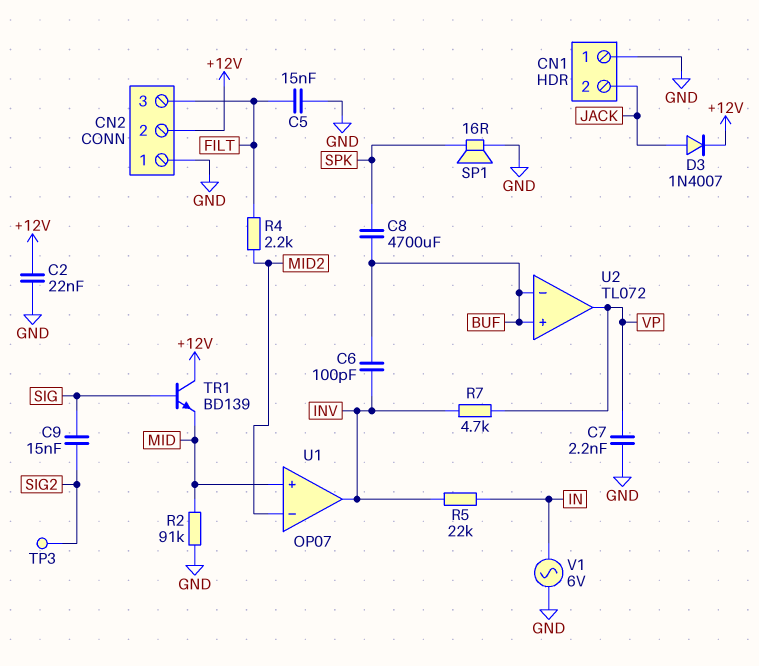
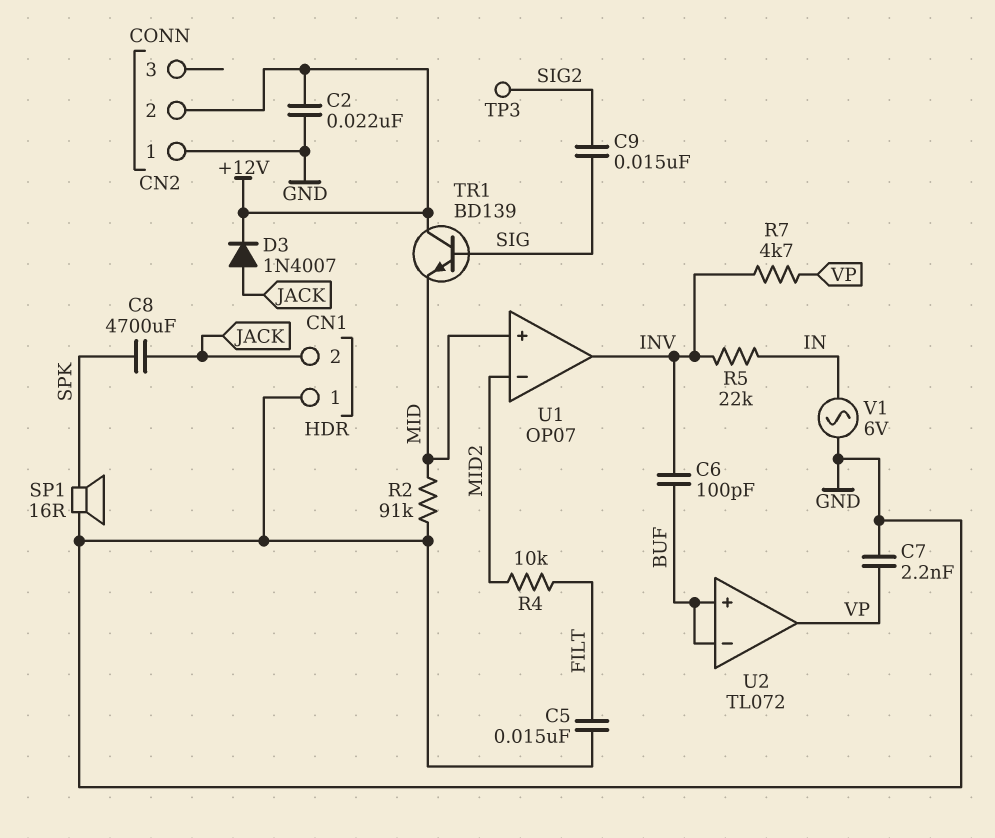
C8: 4700uF (BUF, SPK) -> 4700uF (JACK, SPK)
CN2 pin 3: FILT -> none
R4: 2.2k (FILT, MID2) -> 10k (FILT, MID2)

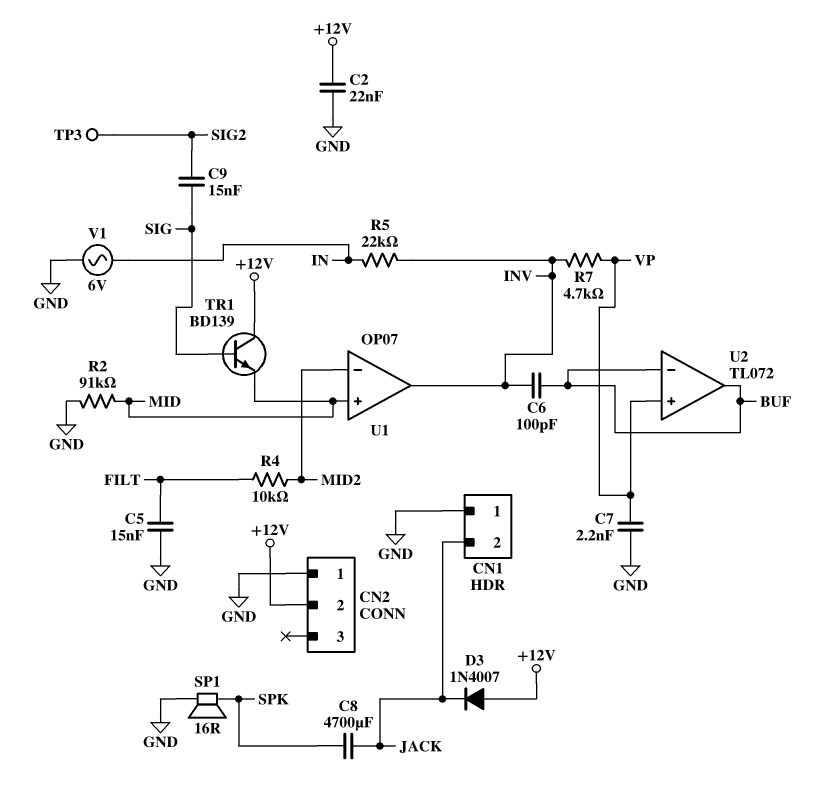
D3: diode 1N4007 (A JACK, K +12V) -> diode 1N4007 (A +12V, K JACK)
U2 pin in+: BUF -> VP
U2 pin out: VP -> BUF

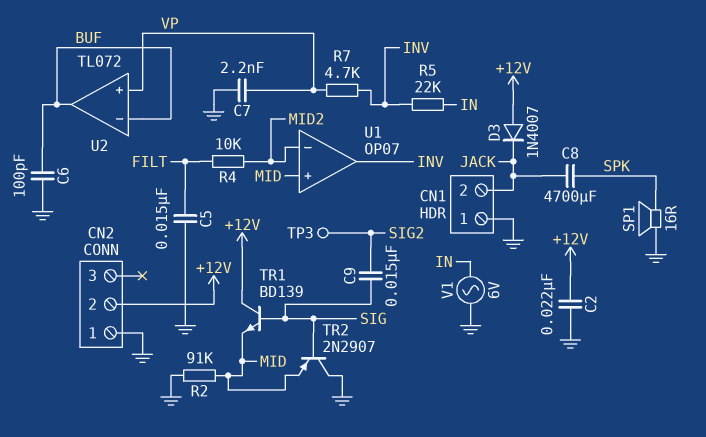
C6: 100pF (BUF, INV) -> 100pF (BUF, GND)
TR2: none -> PNP 2N2907 (B SIG, C GND, E MID)

